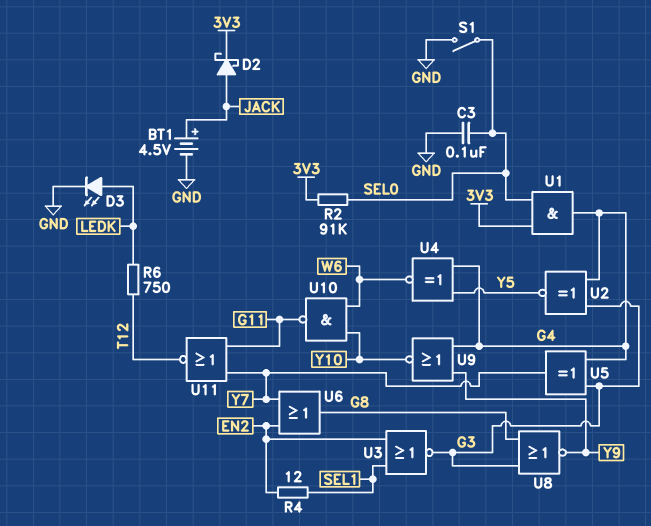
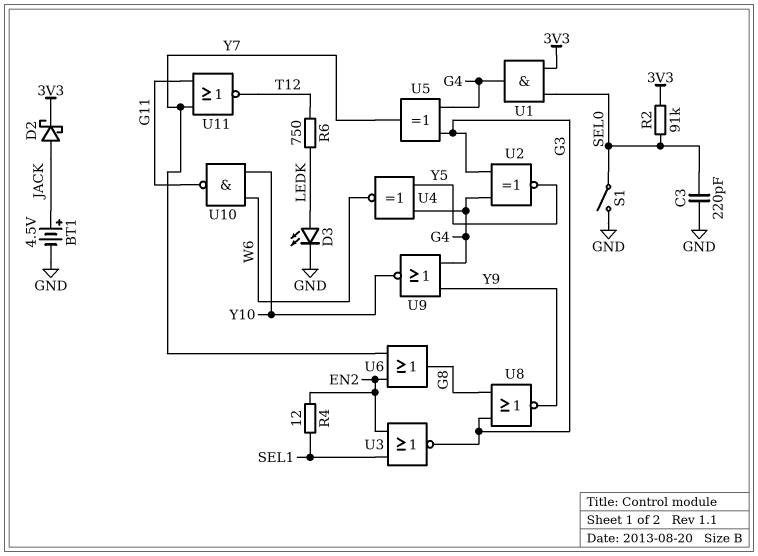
C3: 100nF (GND, SEL0) -> 220pF (GND, SEL0)

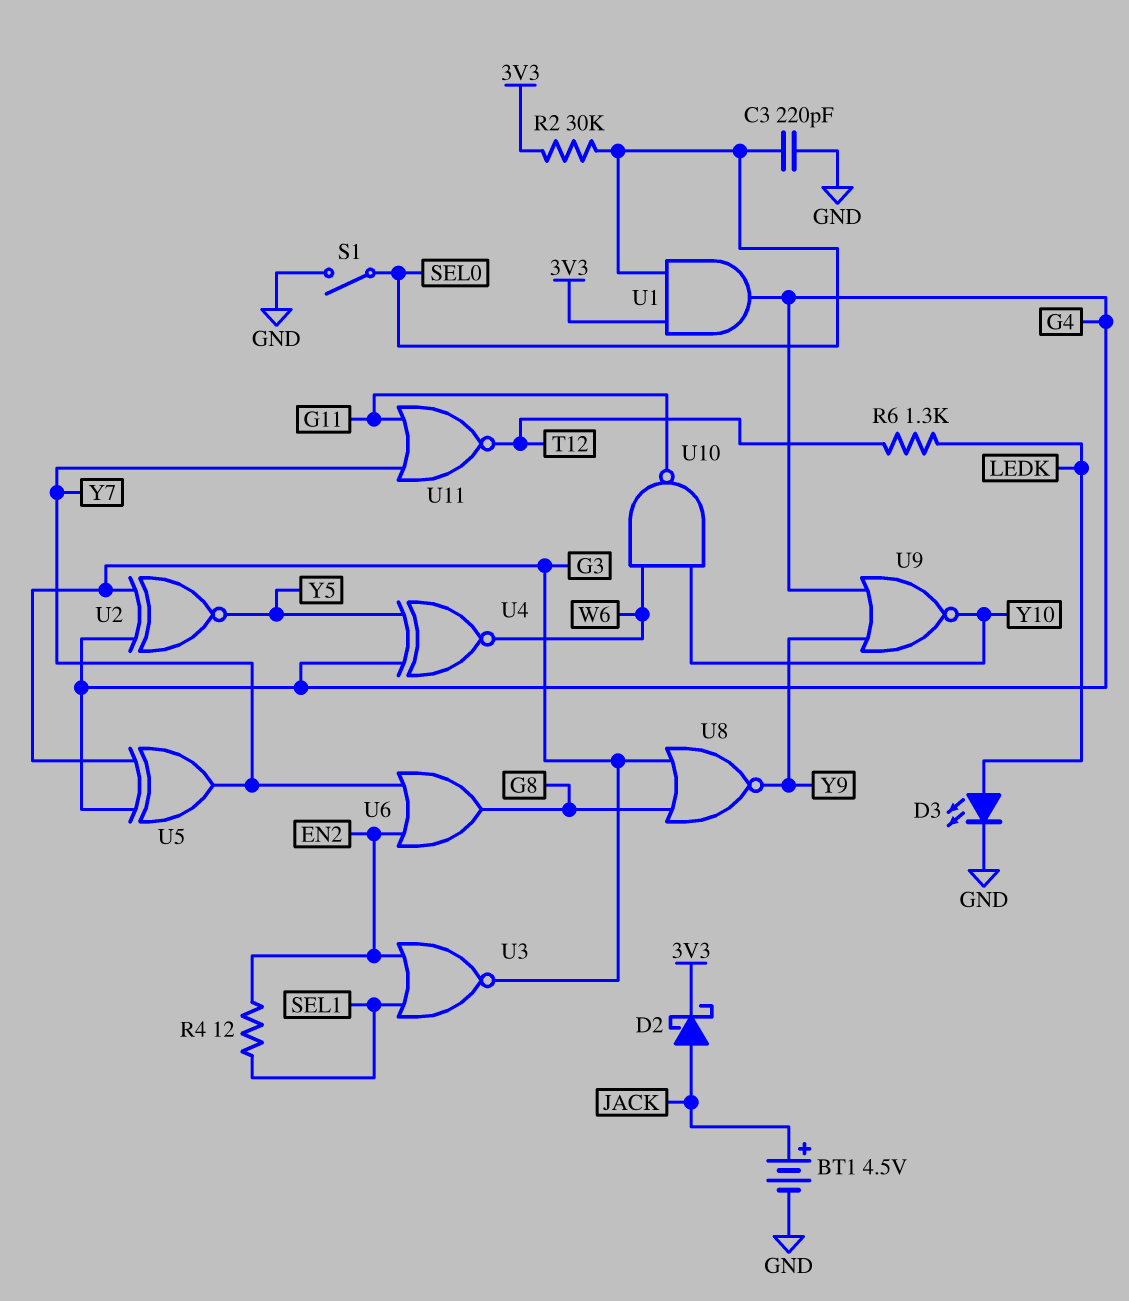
R2: 91k (3V3, SEL0) -> 30k (3V3, SEL0)
R6: 750 (LEDK, T12) -> 1.3k (LEDK, T12)

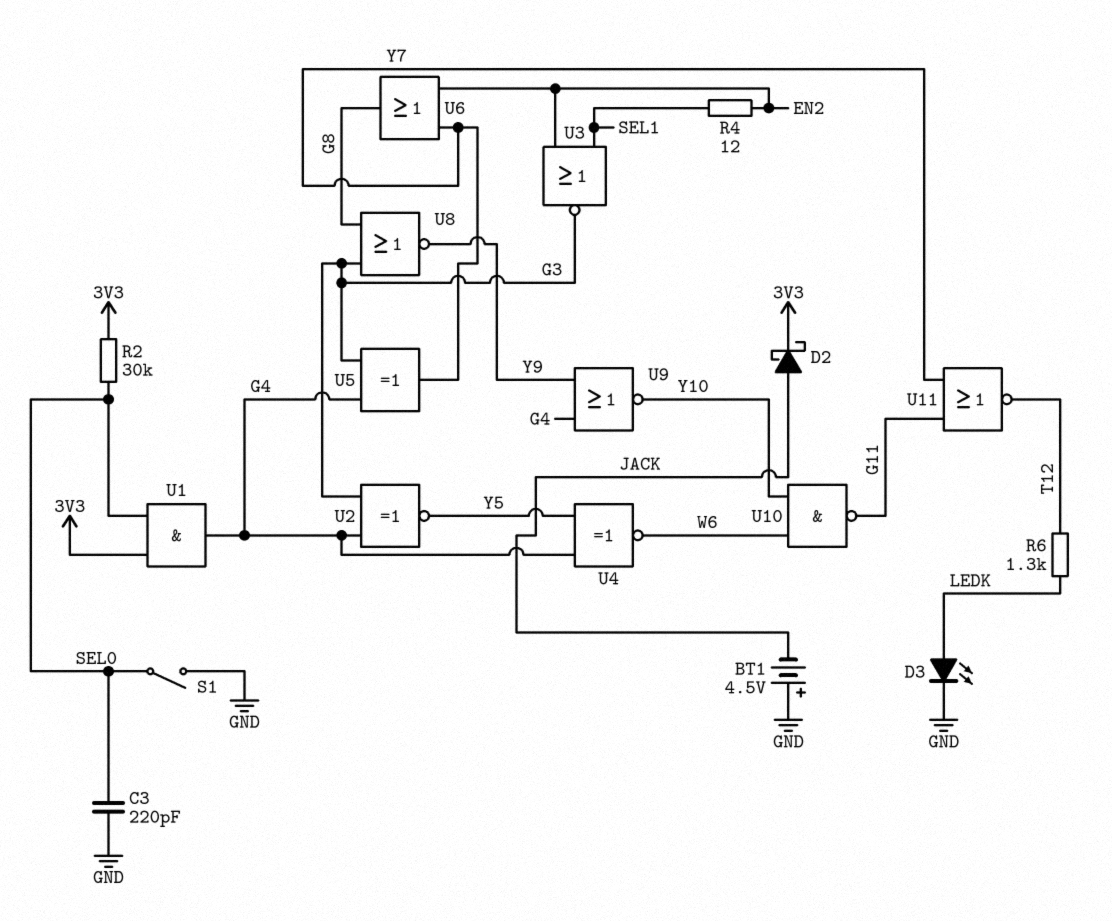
BT1: 4.5V (plus JACK, minus GND) -> 4.5V (plus GND, minus JACK)

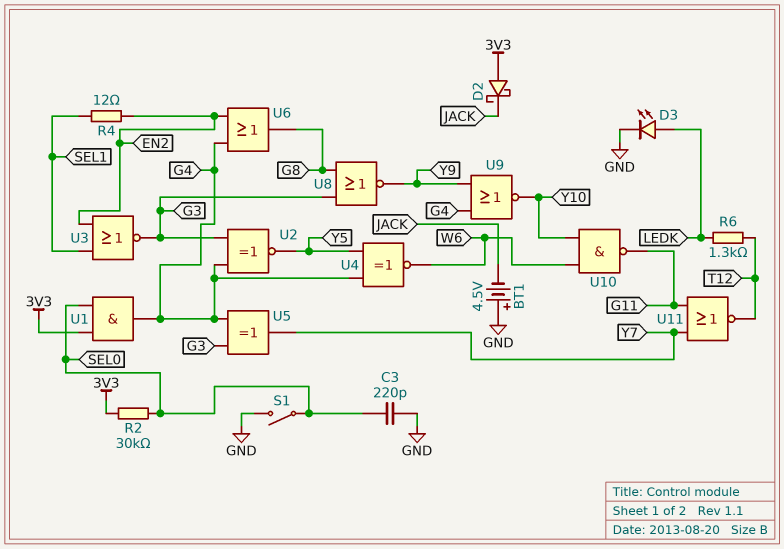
D2: schottky (A JACK, K 3V3) -> schottky (A 3V3, K JACK)
U6: OR (in EN2, in Y7, out G8) -> OR (in EN2, in G4, out G8)

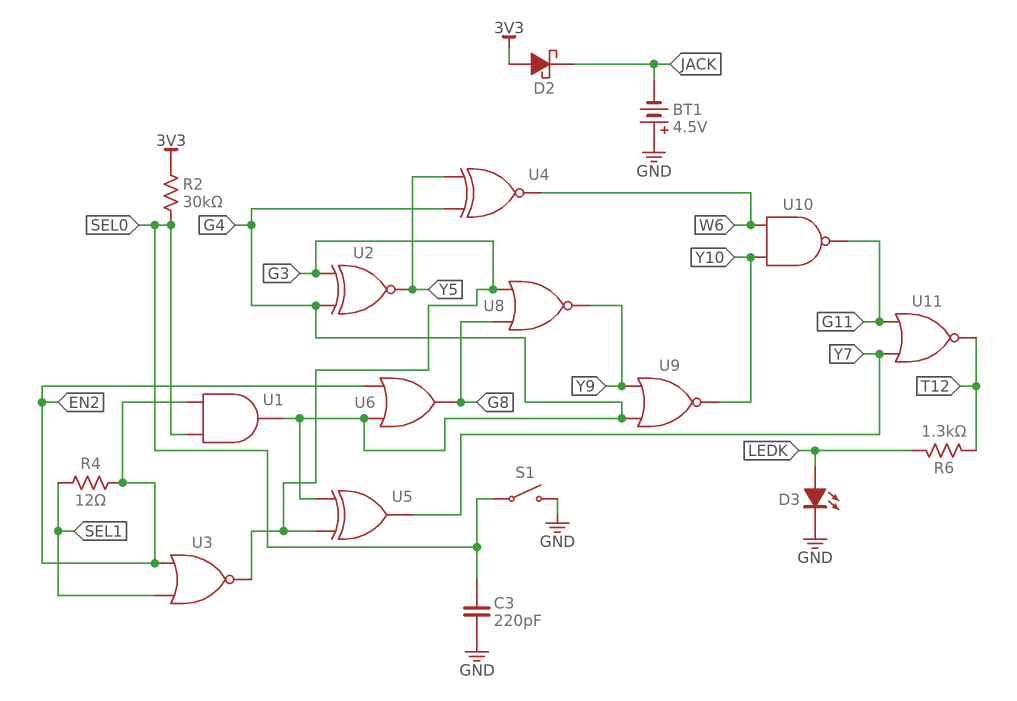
U1: AND (in 3V3, in SEL0, out G4) -> AND (in EN2, in SEL0, out G4)

